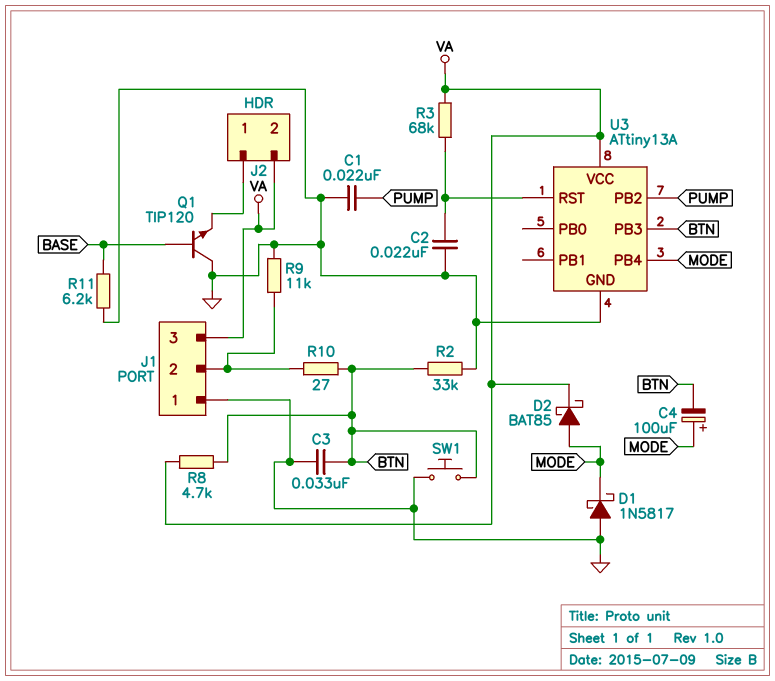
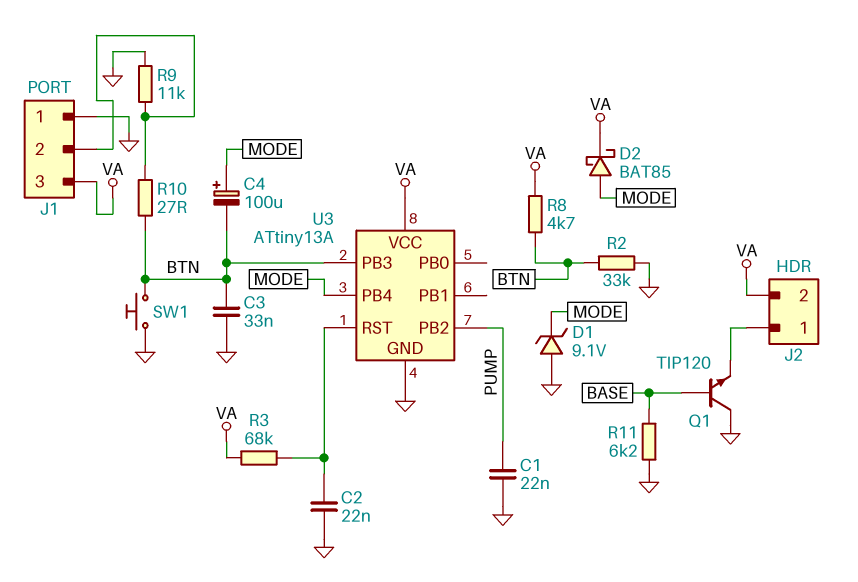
D1: schottky 1N5817 (A GND, K MODE) -> zener 9.1V (A GND, K MODE)

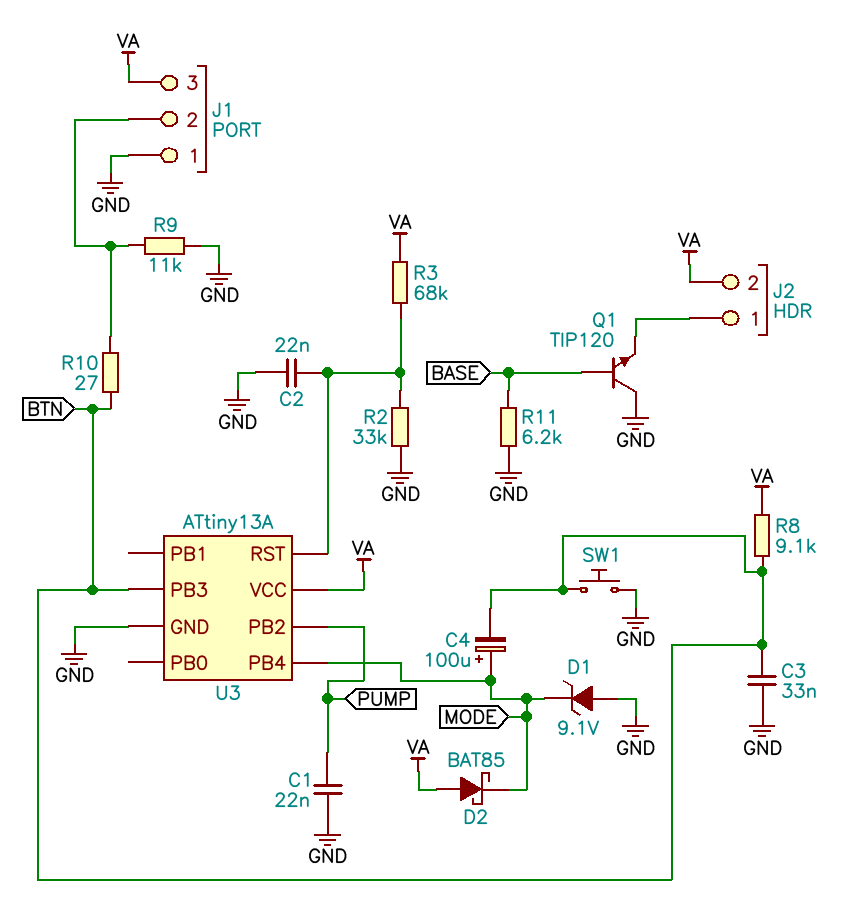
D2: schottky BAT85 (A MODE, K VA) -> schottky BAT85 (A VA, K MODE)
R2: 33k (BTN, GND) -> 33k (GND, U3/RST)
R8: 4.7k (BTN, VA) -> 9.1k (BTN, VA)

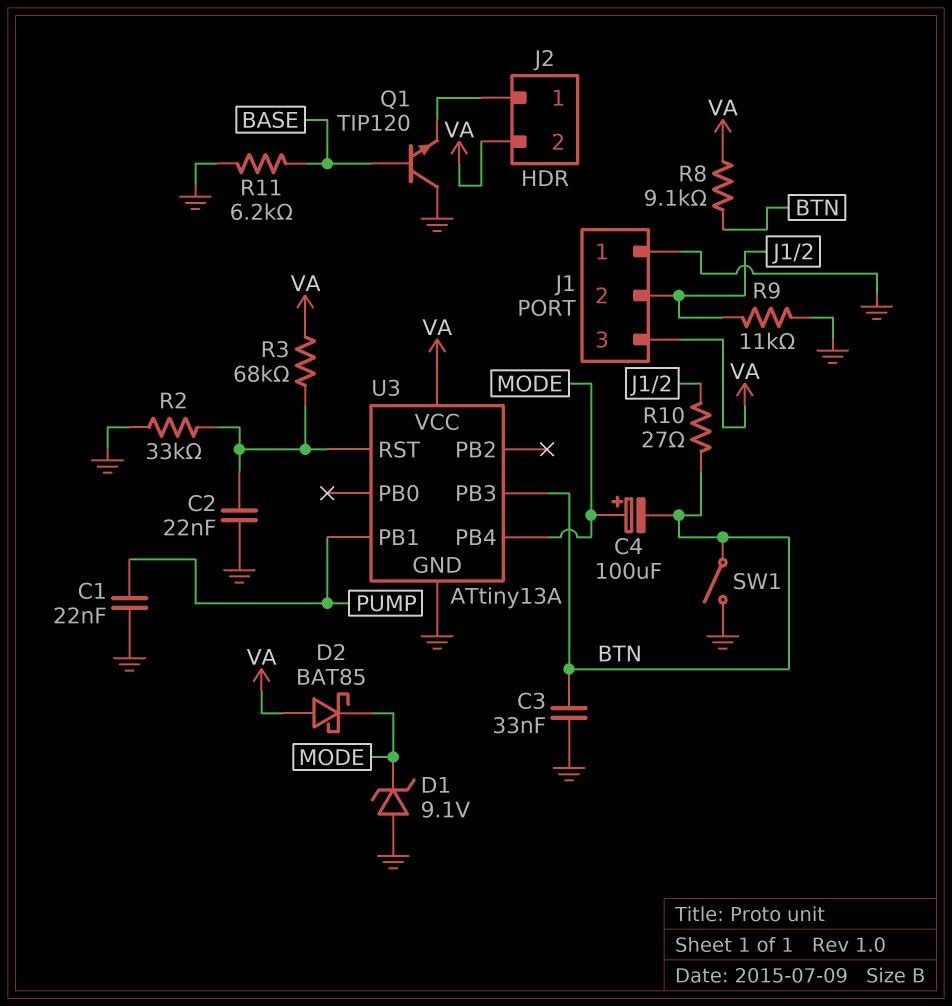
SW1: button (BTN, GND) -> switch (BTN, GND)
U3 pin PB1: none -> PUMP
U3 pin PB2: PUMP -> none

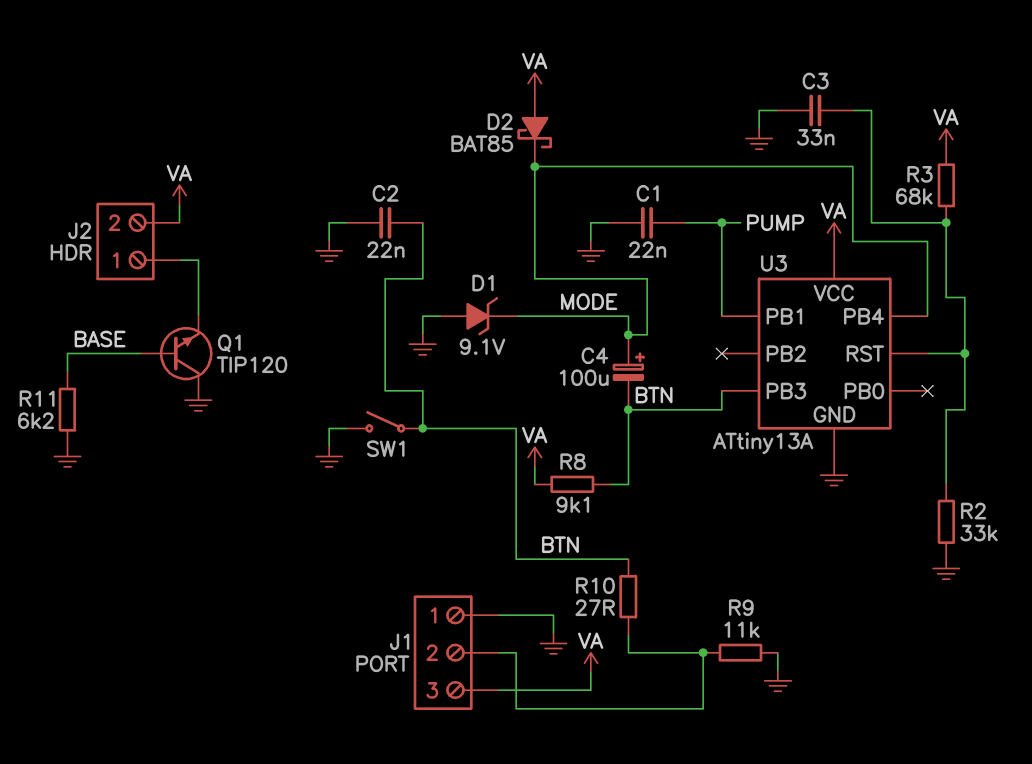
C2: 22nF (GND, U3/RST) -> 22nF (BTN, GND)
C3: 33nF (BTN, GND) -> 33nF (GND, U3/RST)

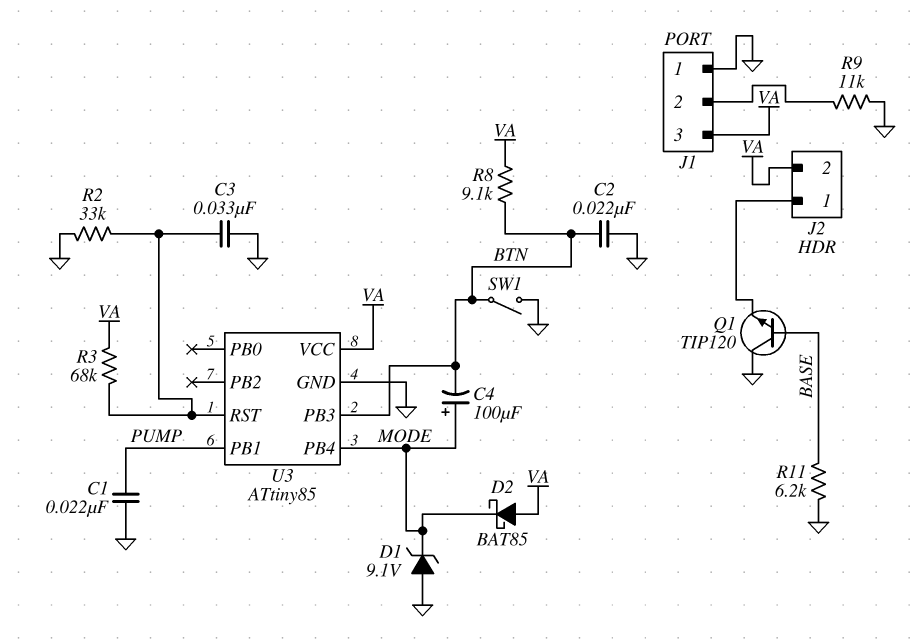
R10: 27 (BTN, J1/2) -> none
U3: ATtiny13A -> ATtiny85

